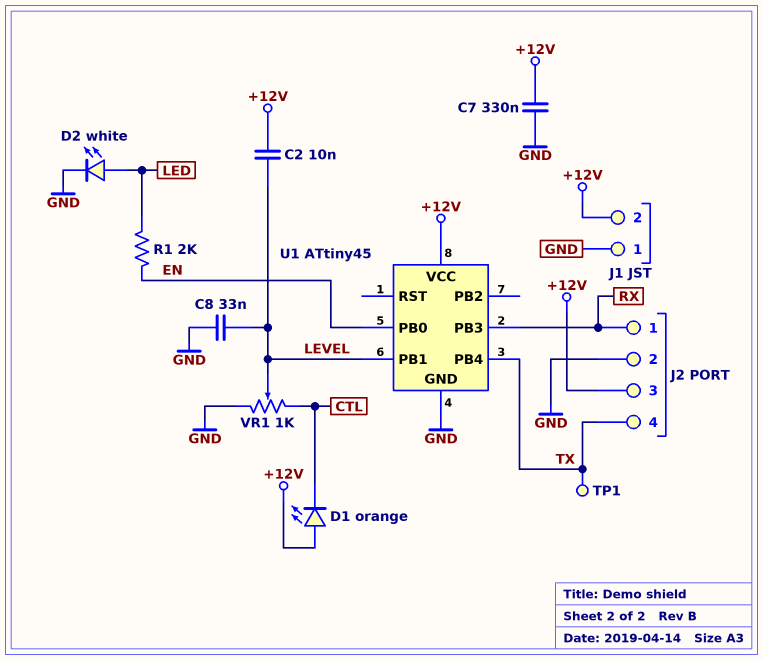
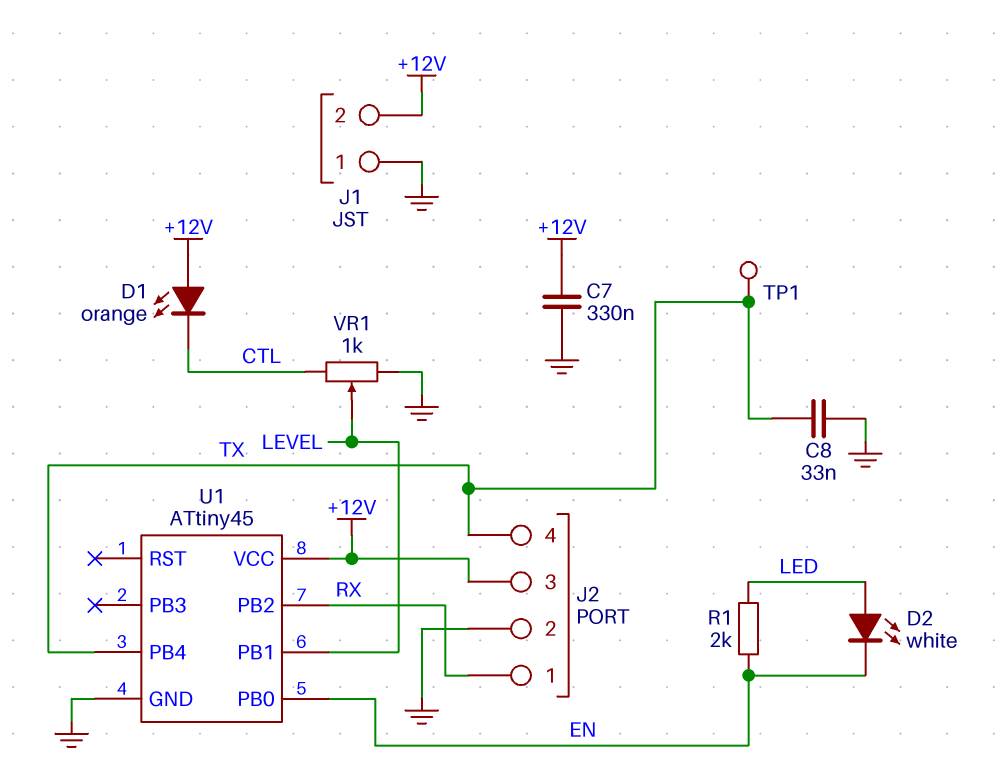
C2: 10nF (+12V, LEVEL) -> none
C8: 33nF (GND, LEVEL) -> 33nF (GND, TX)
D2: LED white (A LED, K GND) -> LED white (A LED, K EN)
U1 pin PB2: none -> RX
U1 pin PB3: RX -> none

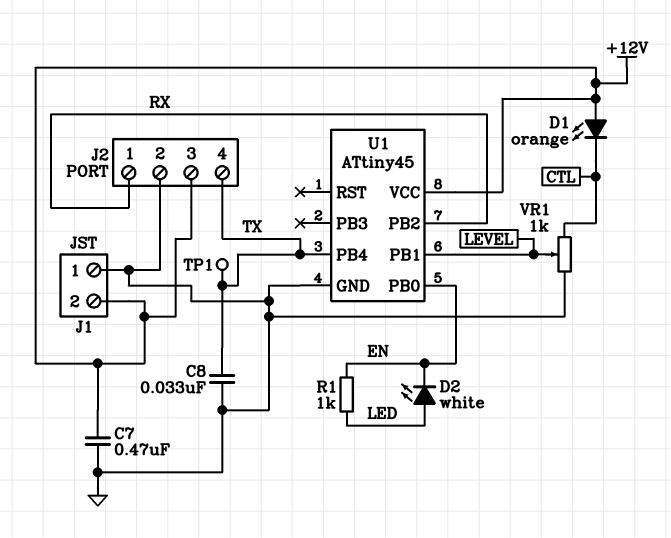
C7: 330nF (+12V, GND) -> 470nF (+12V, GND)
R1: 2k (EN, LED) -> 1k (EN, LED)

